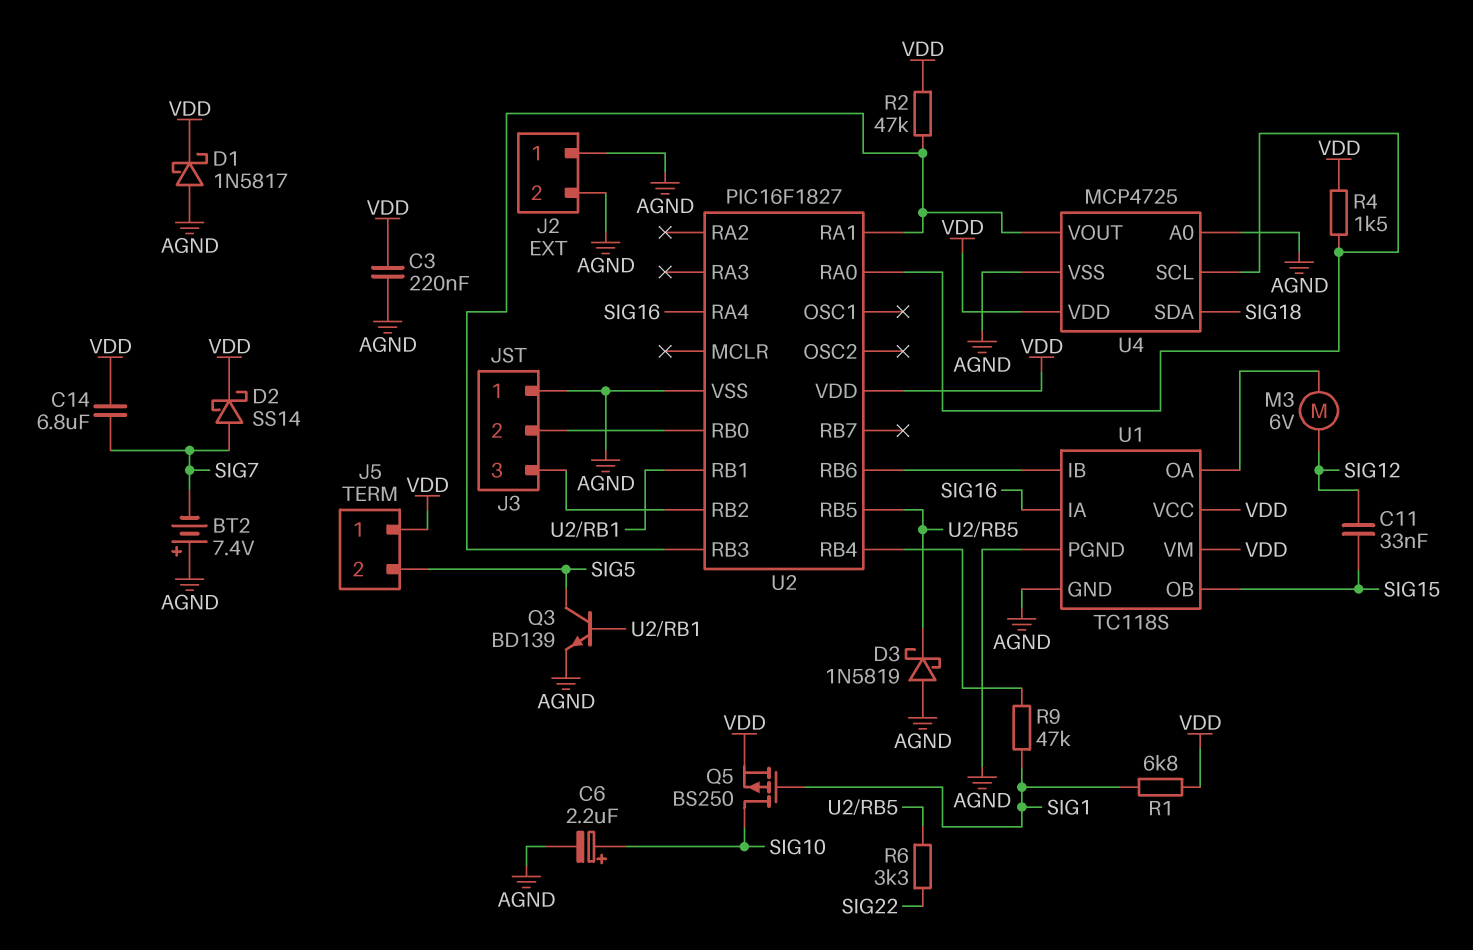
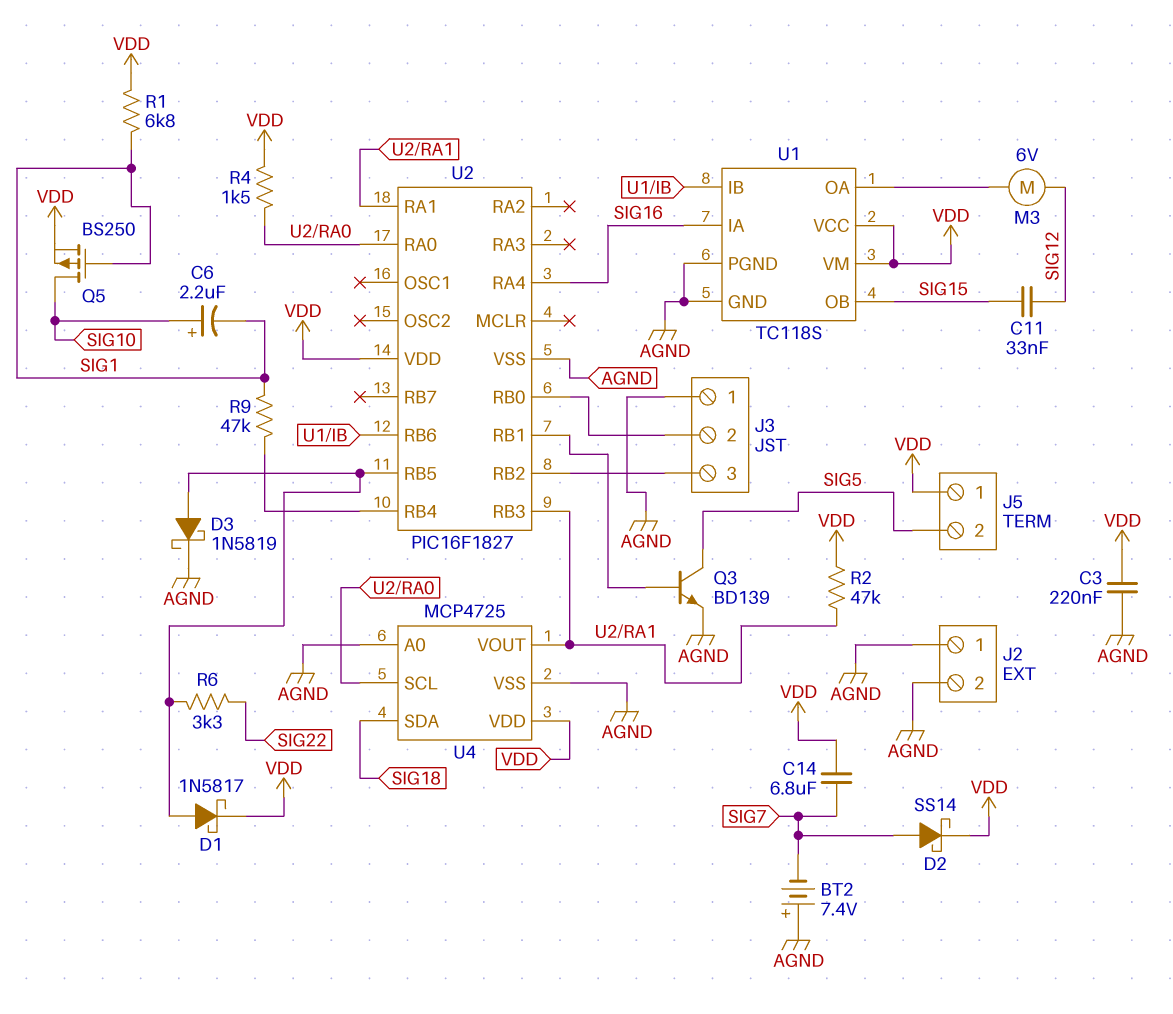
C6: 2.2uF (plus SIG10, minus AGND) -> 2.2uF (plus SIG10, minus SIG1)
D1: schottky 1N5817 (A AGND, K VDD) -> schottky 1N5817 (A U2/RB5, K VDD)
D3: schottky 1N5819 (A AGND, K U2/RB5) -> schottky 1N5819 (A U2/RB5, K AGND)

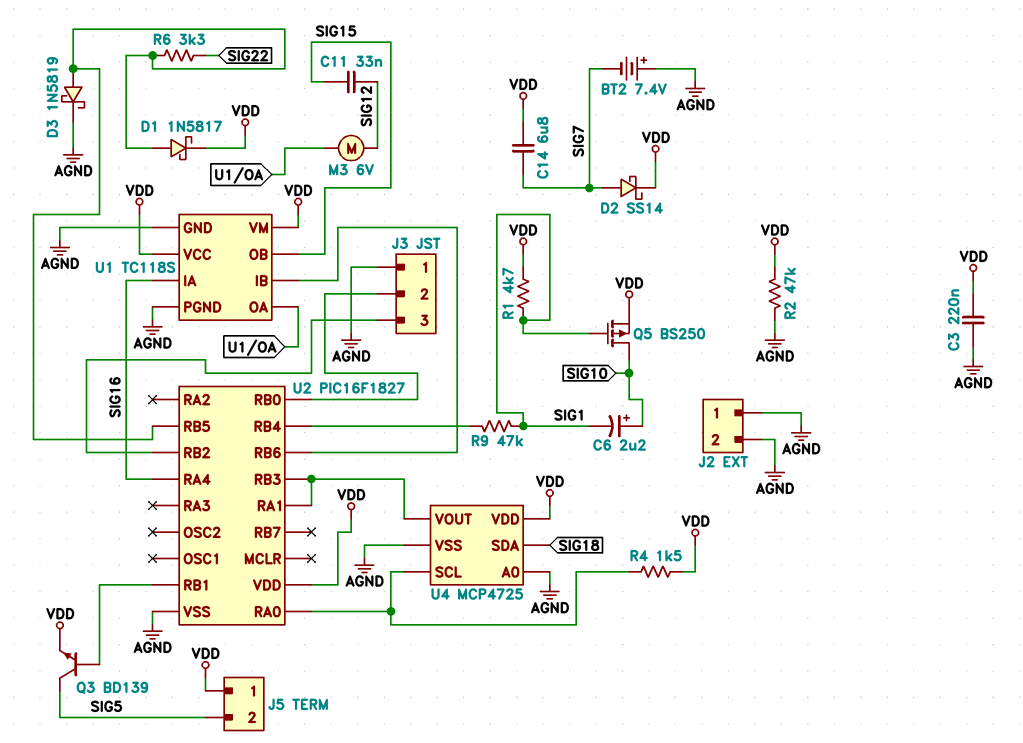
Q3: NPN BD139 (B U2/RB1, C SIG5, E AGND) -> NPN BD139 (B U2/RB1, C SIG5, E VDD)
R1: 6.8k (SIG1, VDD) -> 4.7k (SIG1, VDD)
R2: 47k (U2/RA1, VDD) -> 47k (AGND, VDD)

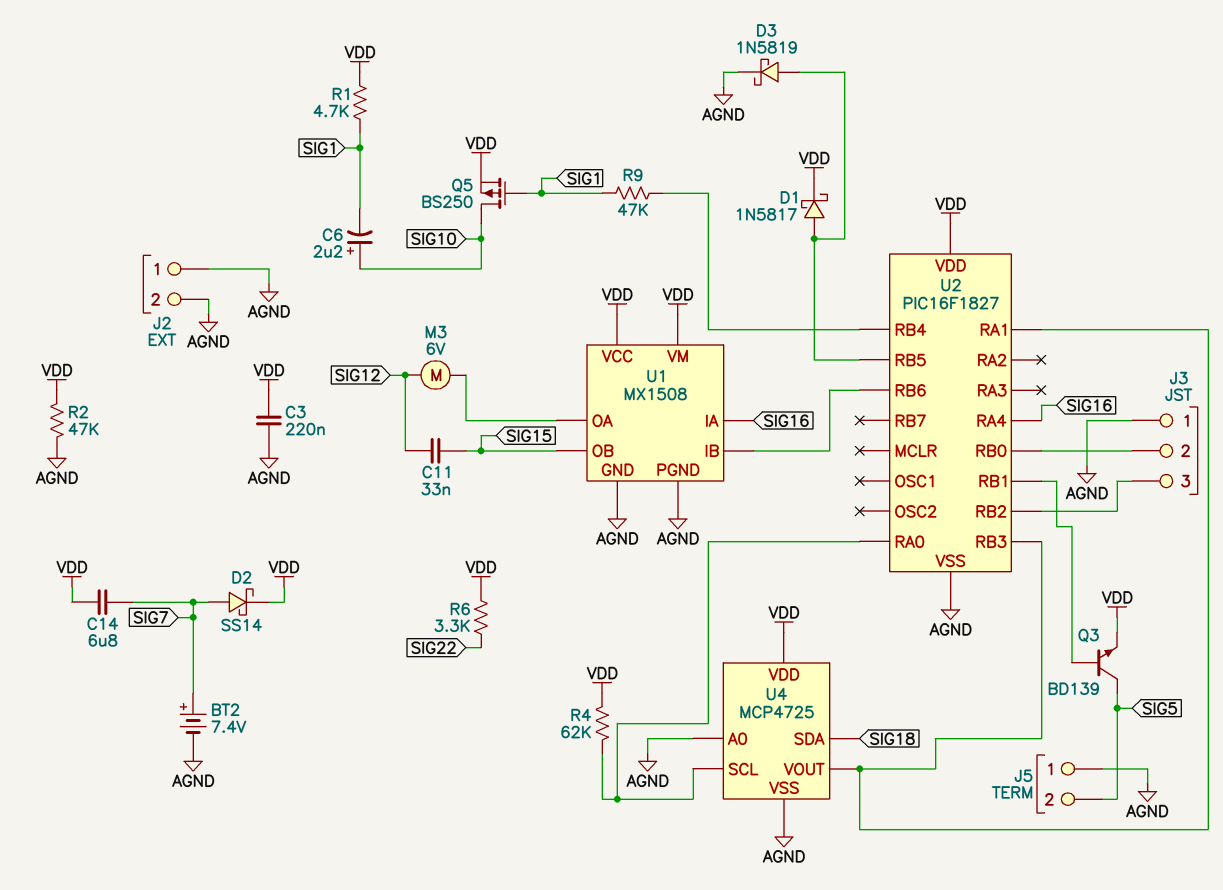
BT2: 7.4V (plus AGND, minus SIG7) -> 7.4V (plus SIG7, minus AGND)
J5 pin 1: VDD -> AGND
R4: 1.5k (U2/RA0, VDD) -> 62k (U2/RA0, VDD)
R6: 3.3k (SIG22, U2/RB5) -> 3.3k (SIG22, VDD)
U1: TC118S -> MX1508

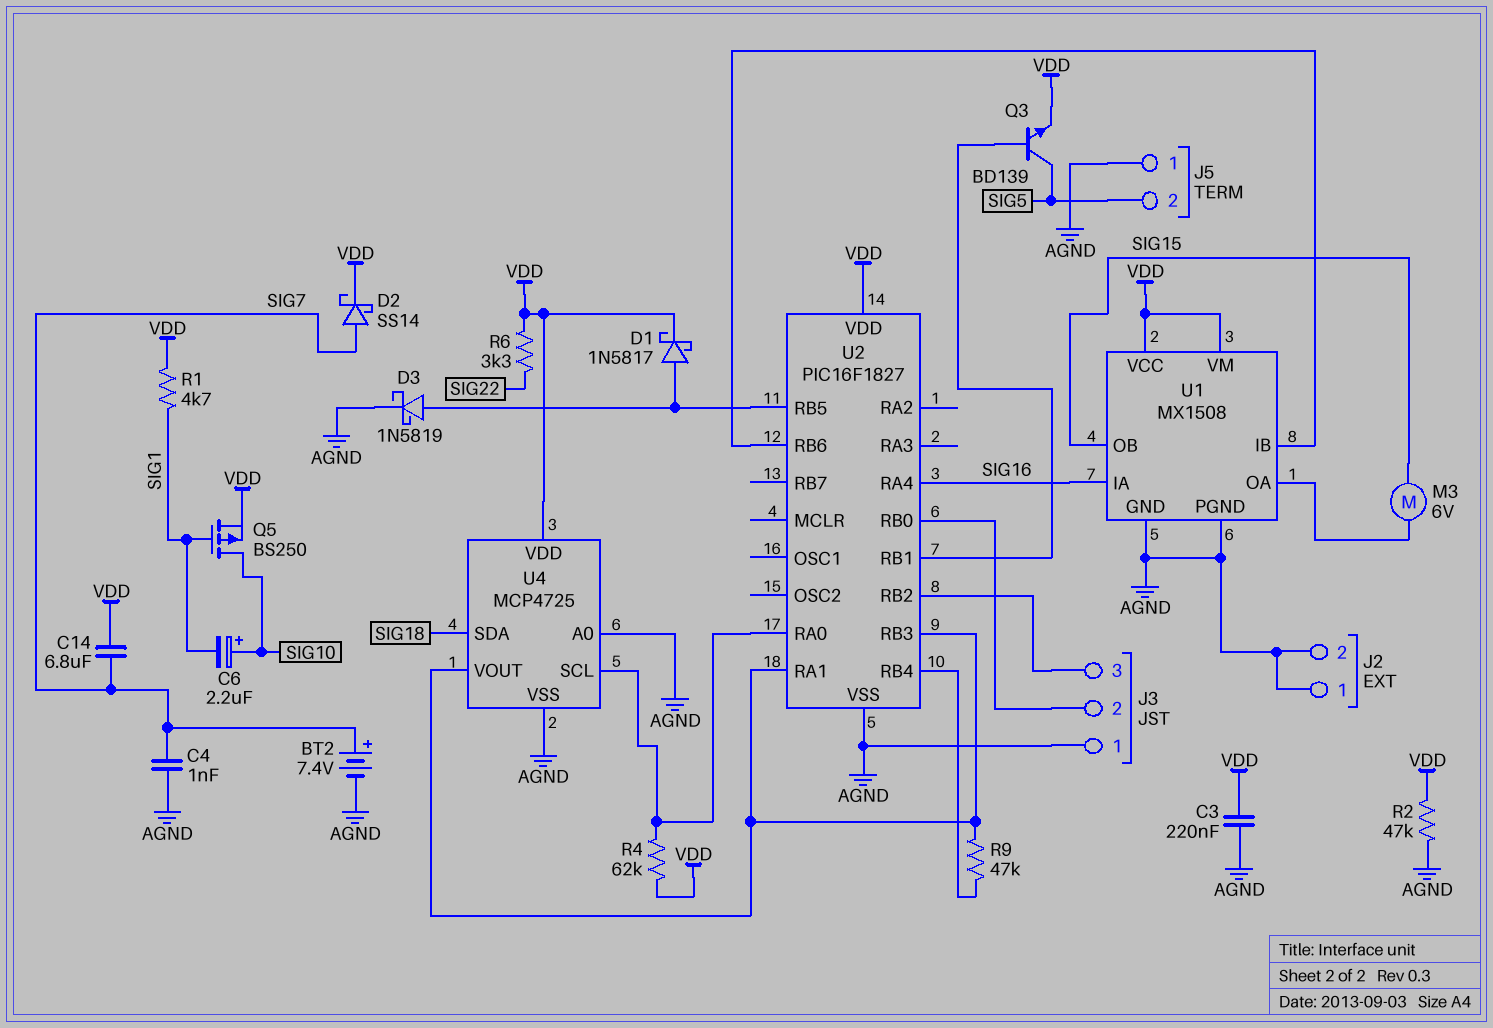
C4: none -> 1nF (AGND, SIG7)
C11: 33nF (SIG12, SIG15) -> none
M3: motor 6V (SIG12, U1/OA) -> motor 6V (SIG15, U1/OA)
R9: 47k (SIG1, U2/RB4) -> 47k (U2/RA1, U2/RB4)

